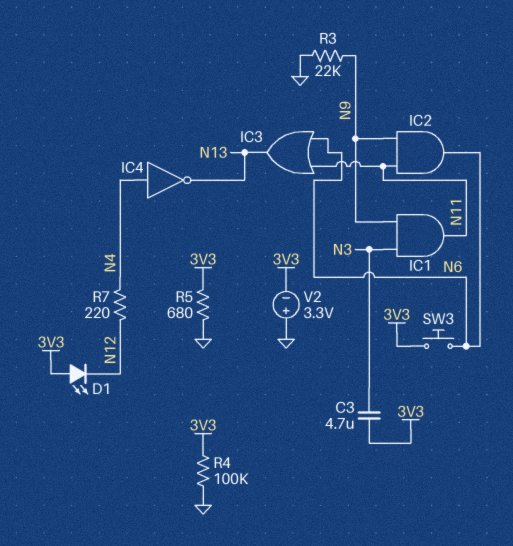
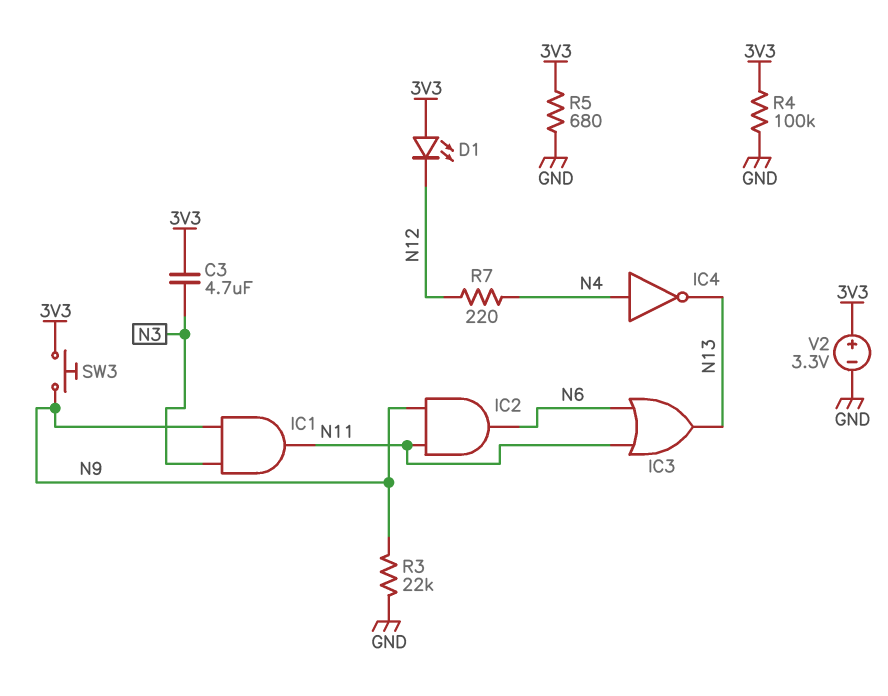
SW3: button (3V3, N6) -> button (3V3, N9)
V2: 3.3V (plus GND, minus 3V3) -> 3.3V (plus 3V3, minus GND)

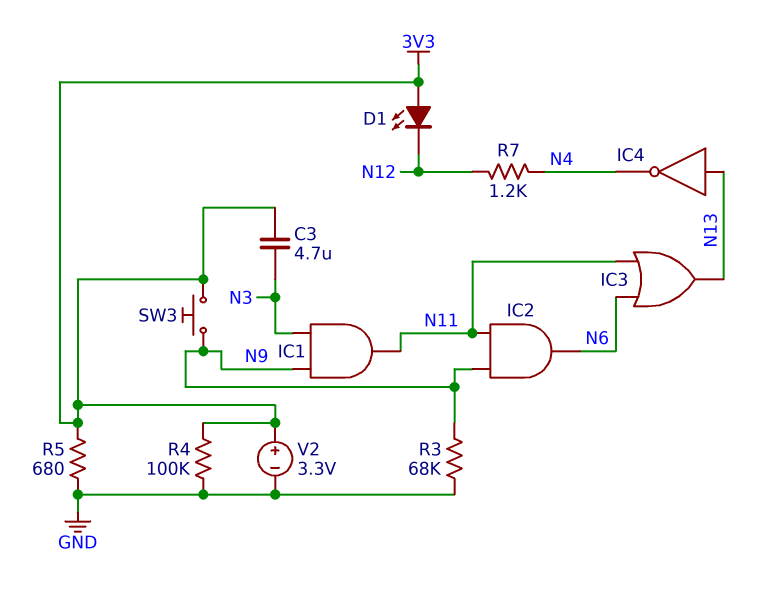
IC4: NOT (in N4, out N13) -> NOT (in N13, out N4)
R3: 22k (GND, N9) -> 68k (GND, N9)
R7: 220 (N4, N12) -> 1.2k (N4, N12)

